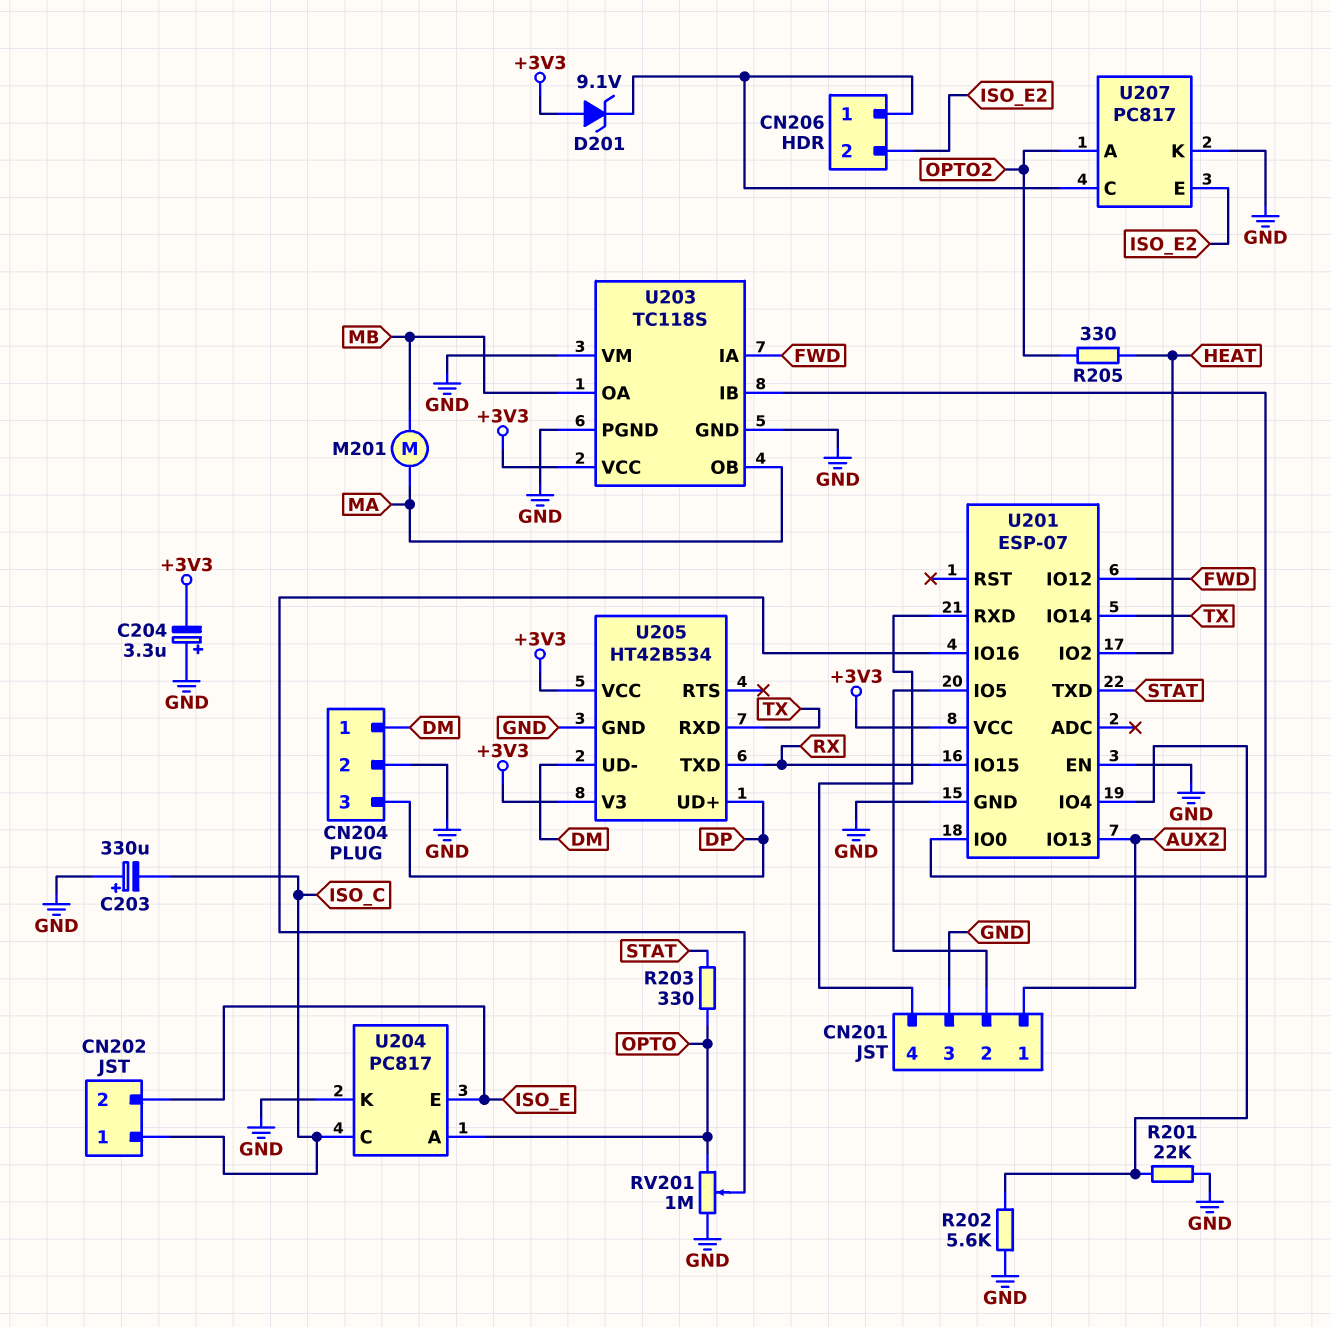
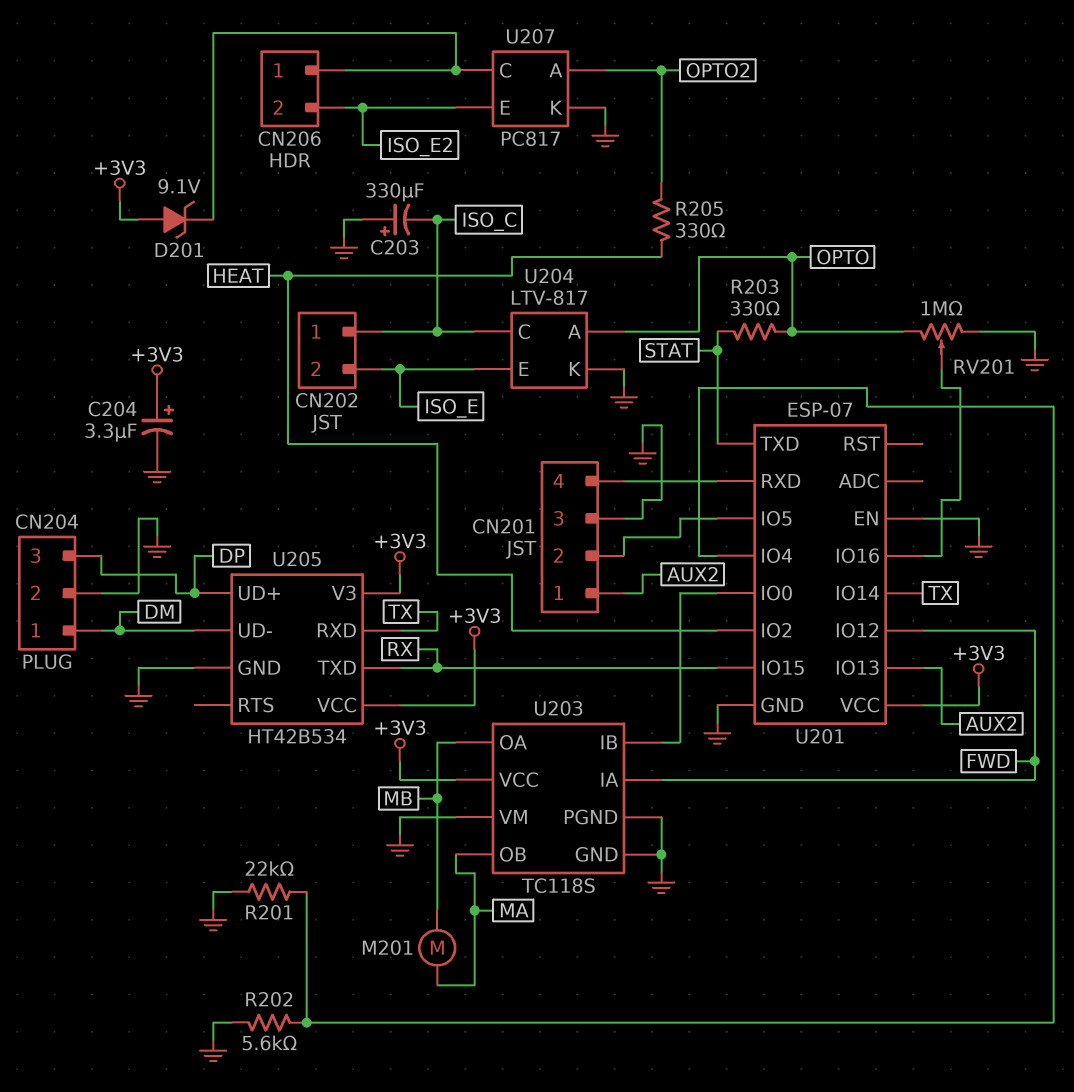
C204: 3.3uF (plus GND, minus +3V3) -> 3.3uF (plus +3V3, minus GND)
U204: PC817 -> LTV-817

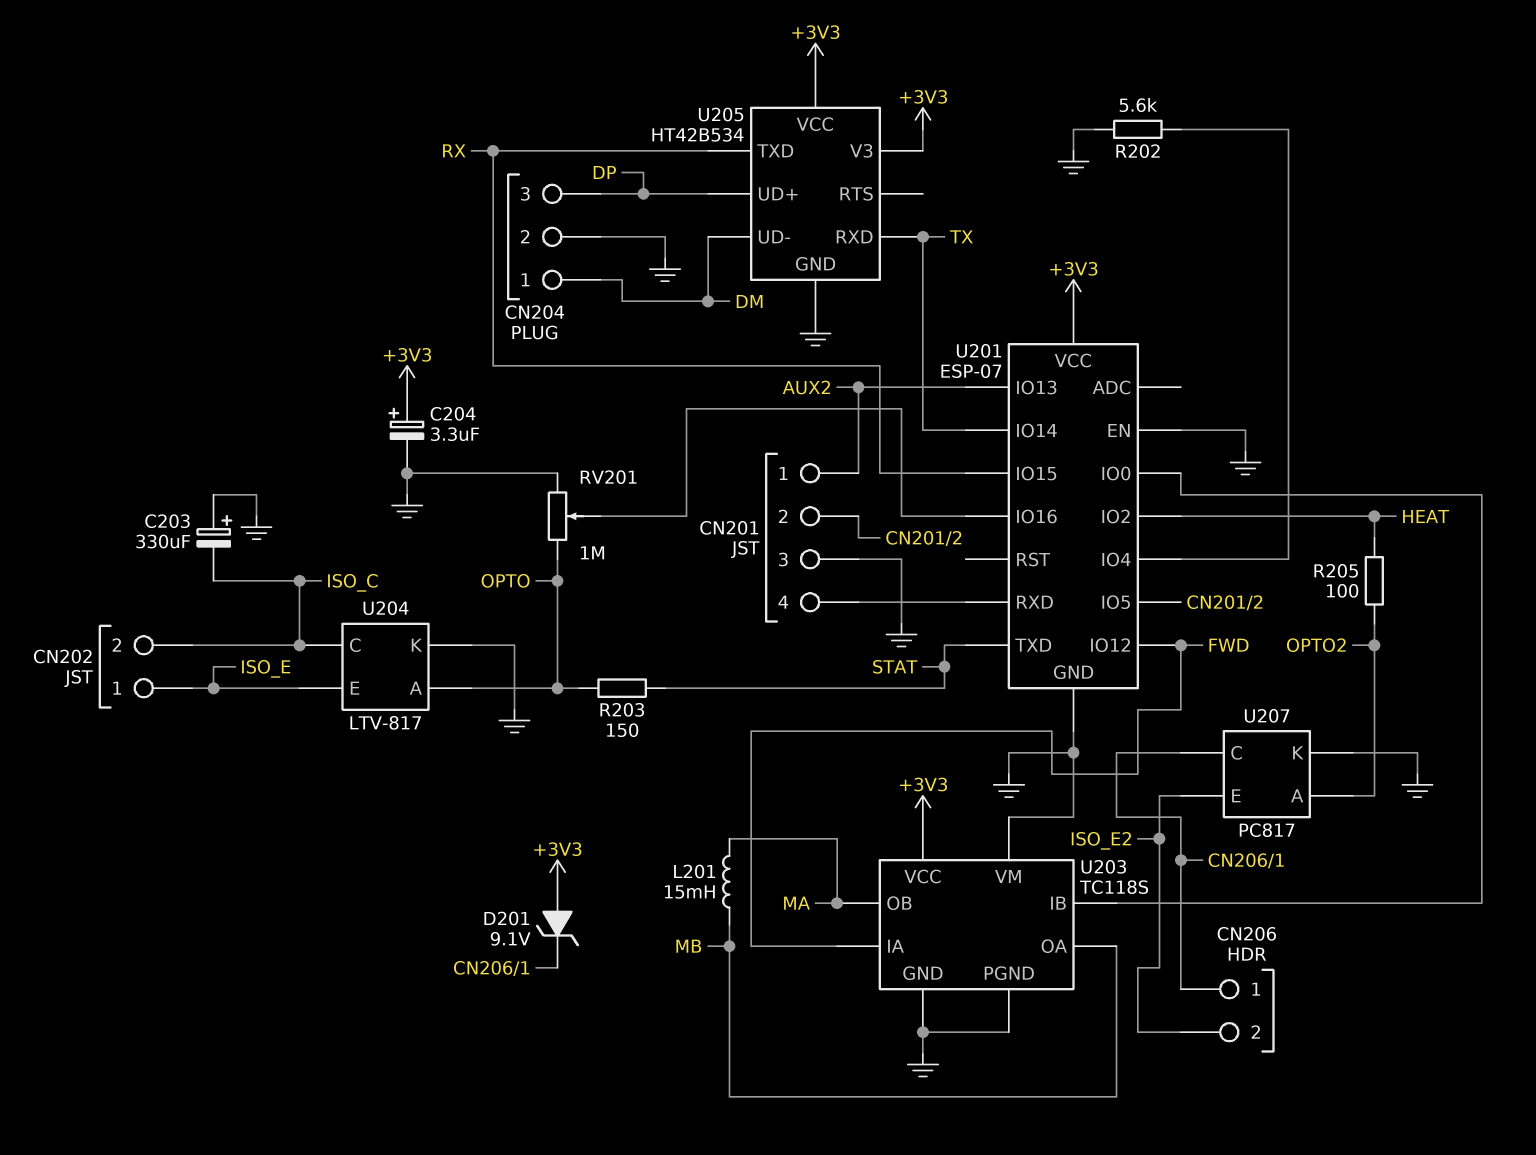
CN202 pin 1: ISO_C -> ISO_E
CN202 pin 2: ISO_E -> ISO_C
L201: none -> 15mH (MA, MB)
M201: motor (MA, MB) -> none
R201: 22k (GND, U201/IO4) -> none
R203: 330 (OPTO, STAT) -> 150 (OPTO, STAT)
R205: 330 (HEAT, OPTO2) -> 100 (HEAT, OPTO2)

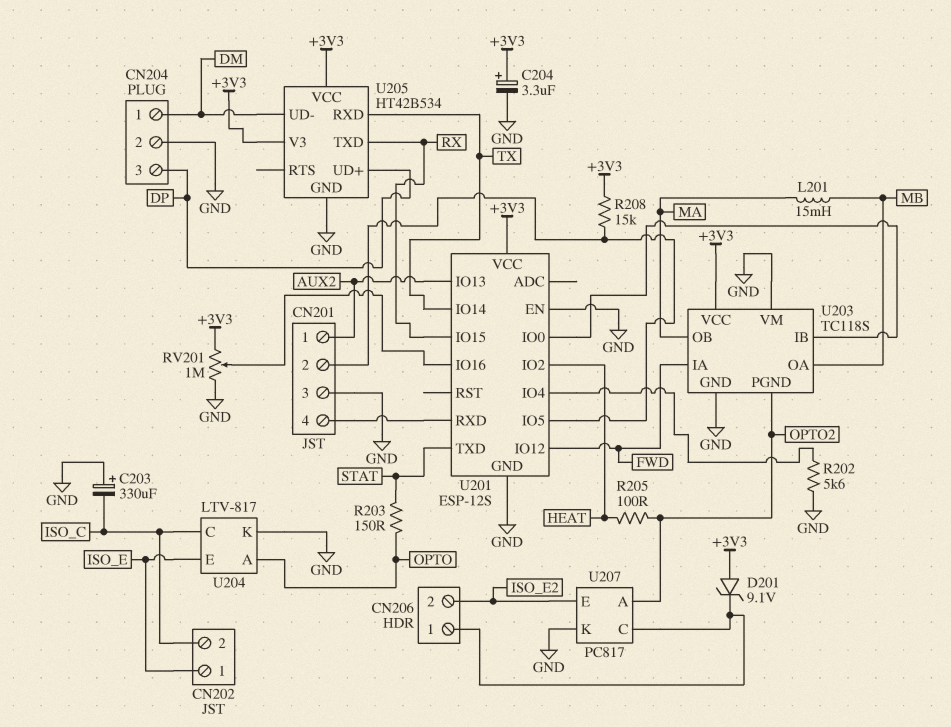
R208: none -> 15k (+3V3, CN201/2)
RV201: 1M (GND, OPTO, wiper U201/IO16) -> 1M (+3V3, GND, wiper U201/IO16)
U201: ESP-07 -> ESP-12S
U203 pin PGND: GND -> OPTO2

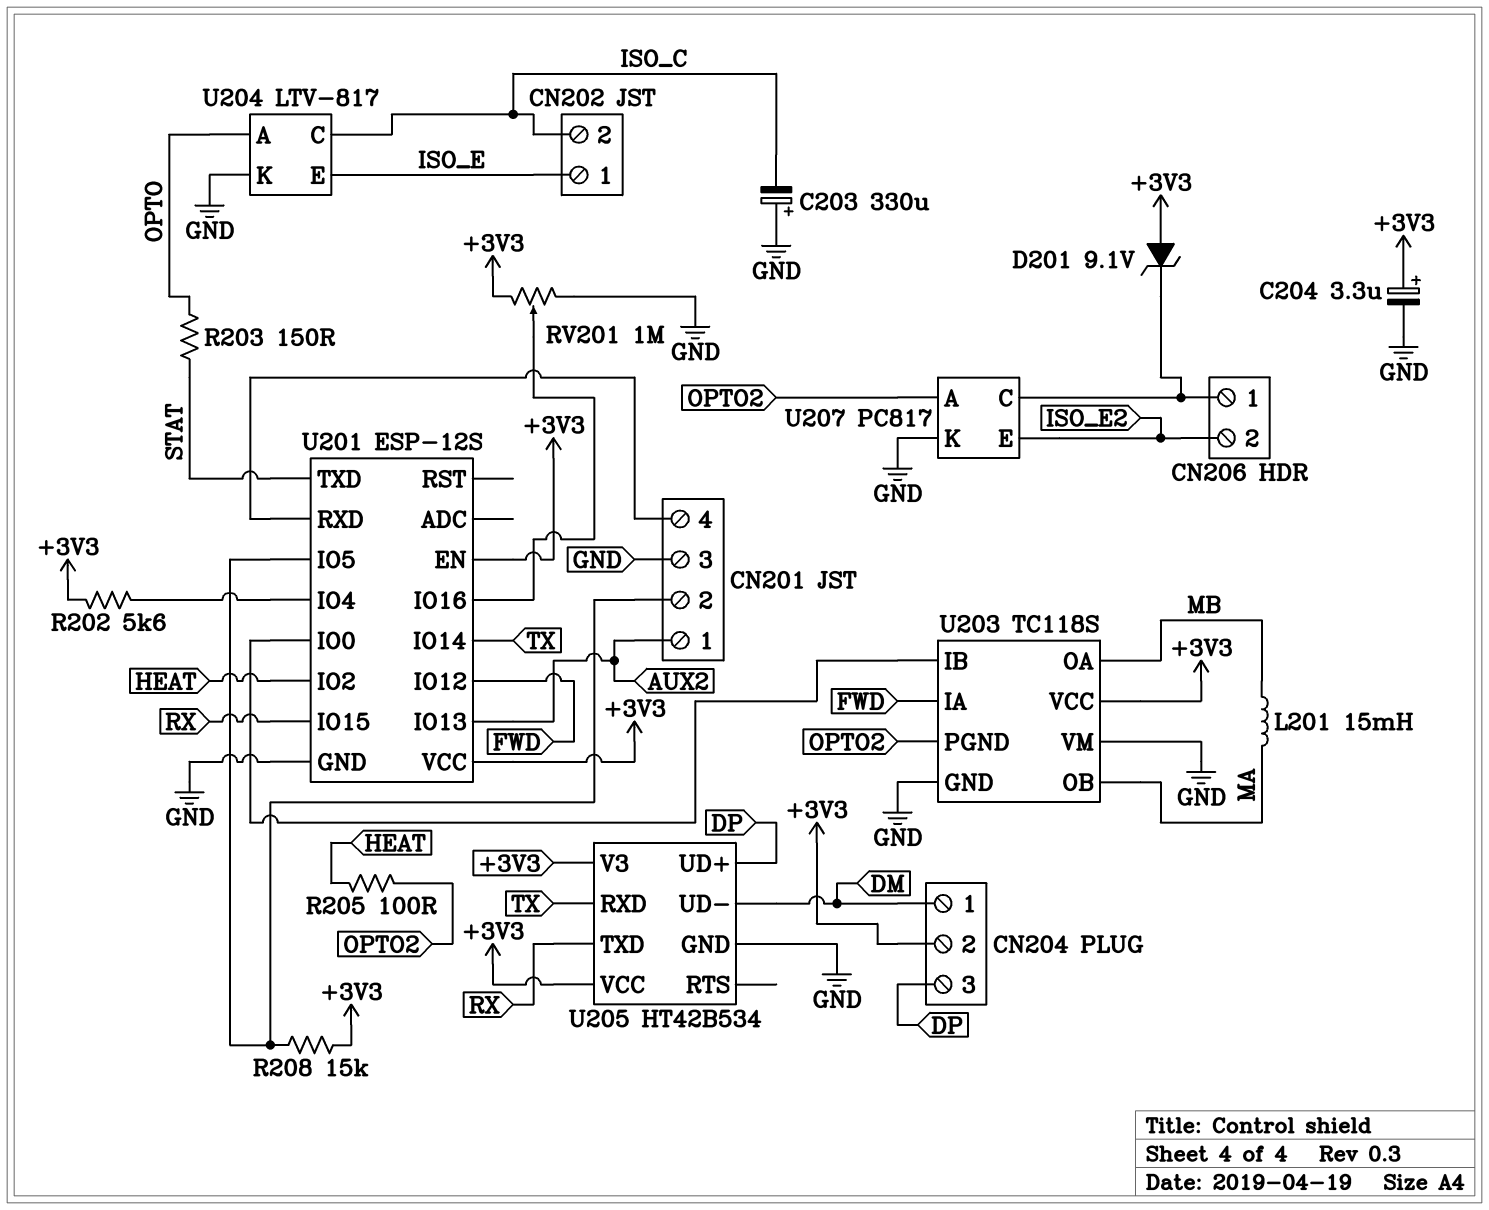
CN204 pin 2: GND -> +3V3
R202: 5.6k (GND, U201/IO4) -> 5.6k (+3V3, U201/IO4)
U201 pin EN: GND -> +3V3

